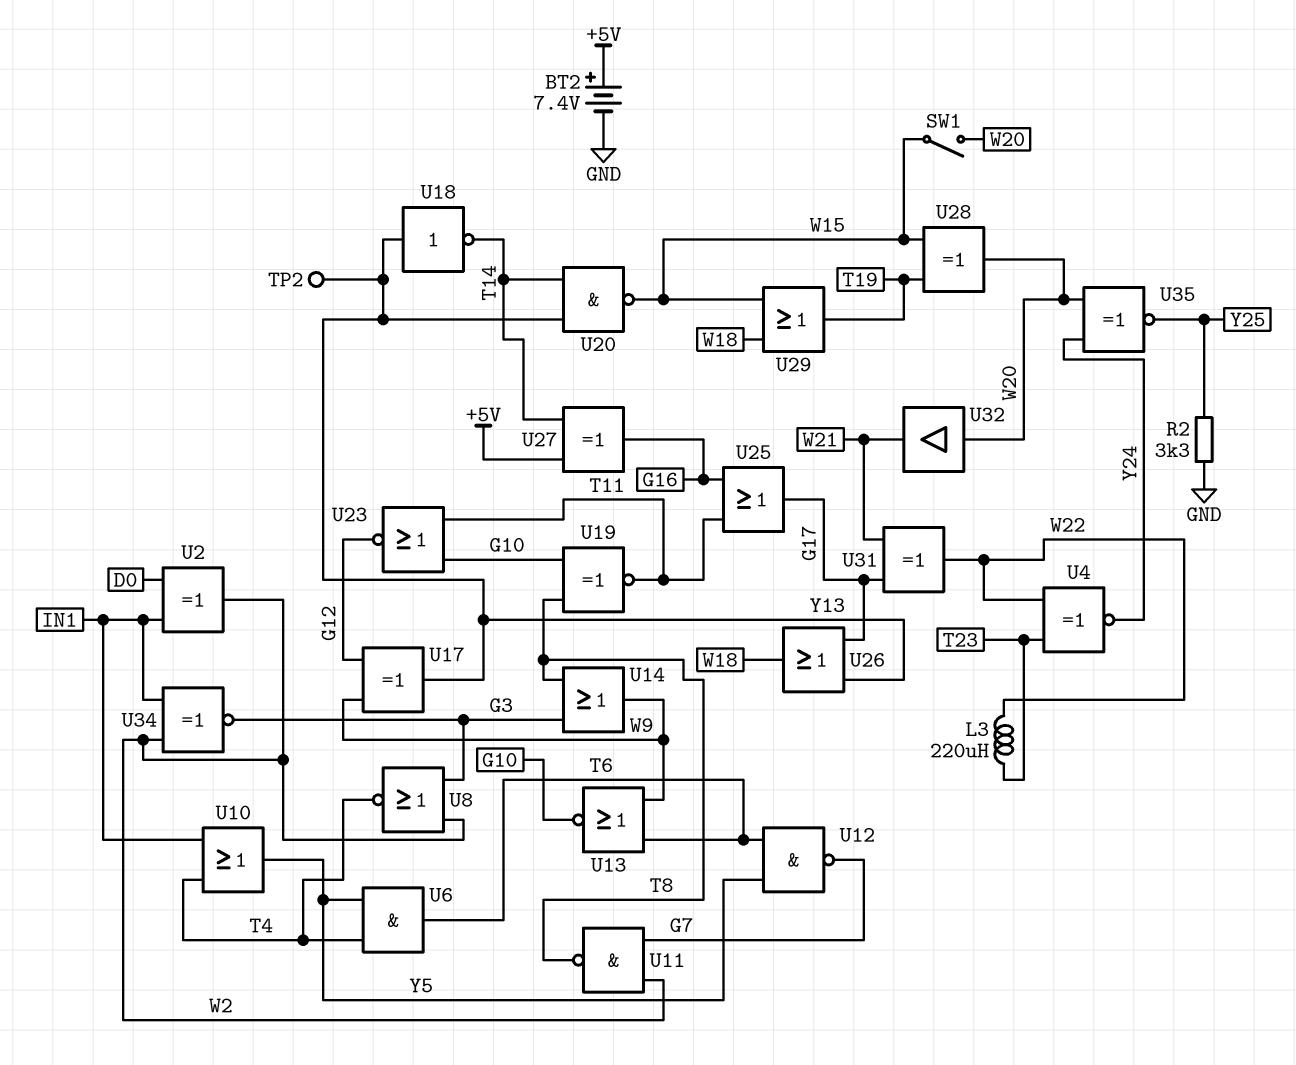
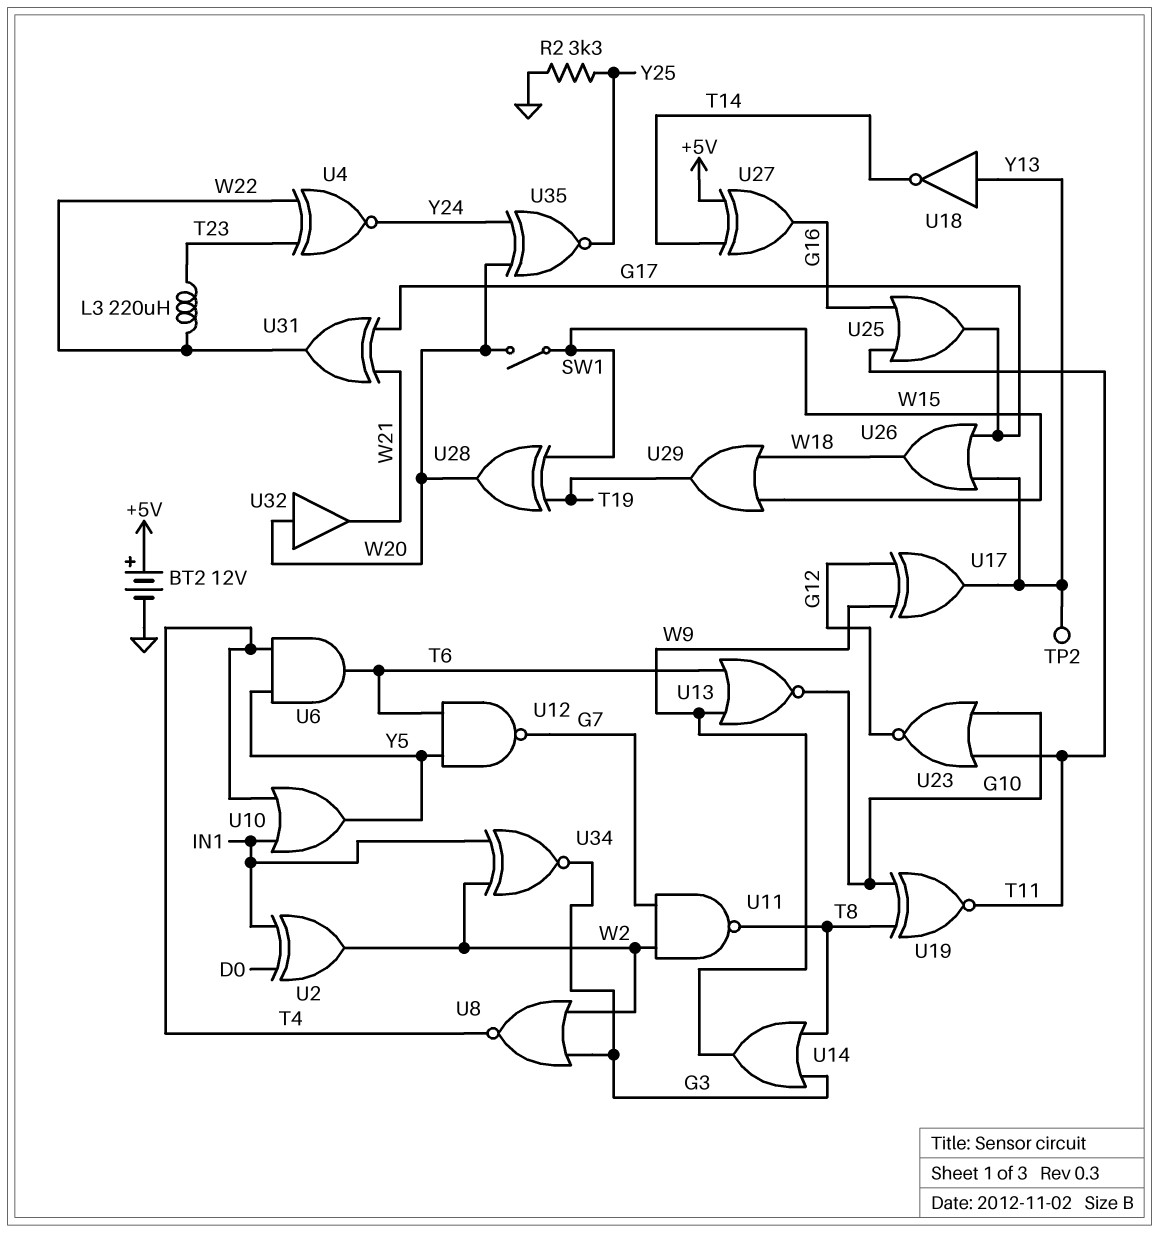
BT2: 7.4V (plus +5V, minus GND) -> 12V (plus +5V, minus GND)
U20: NAND (in T14, in Y13, out W15) -> none

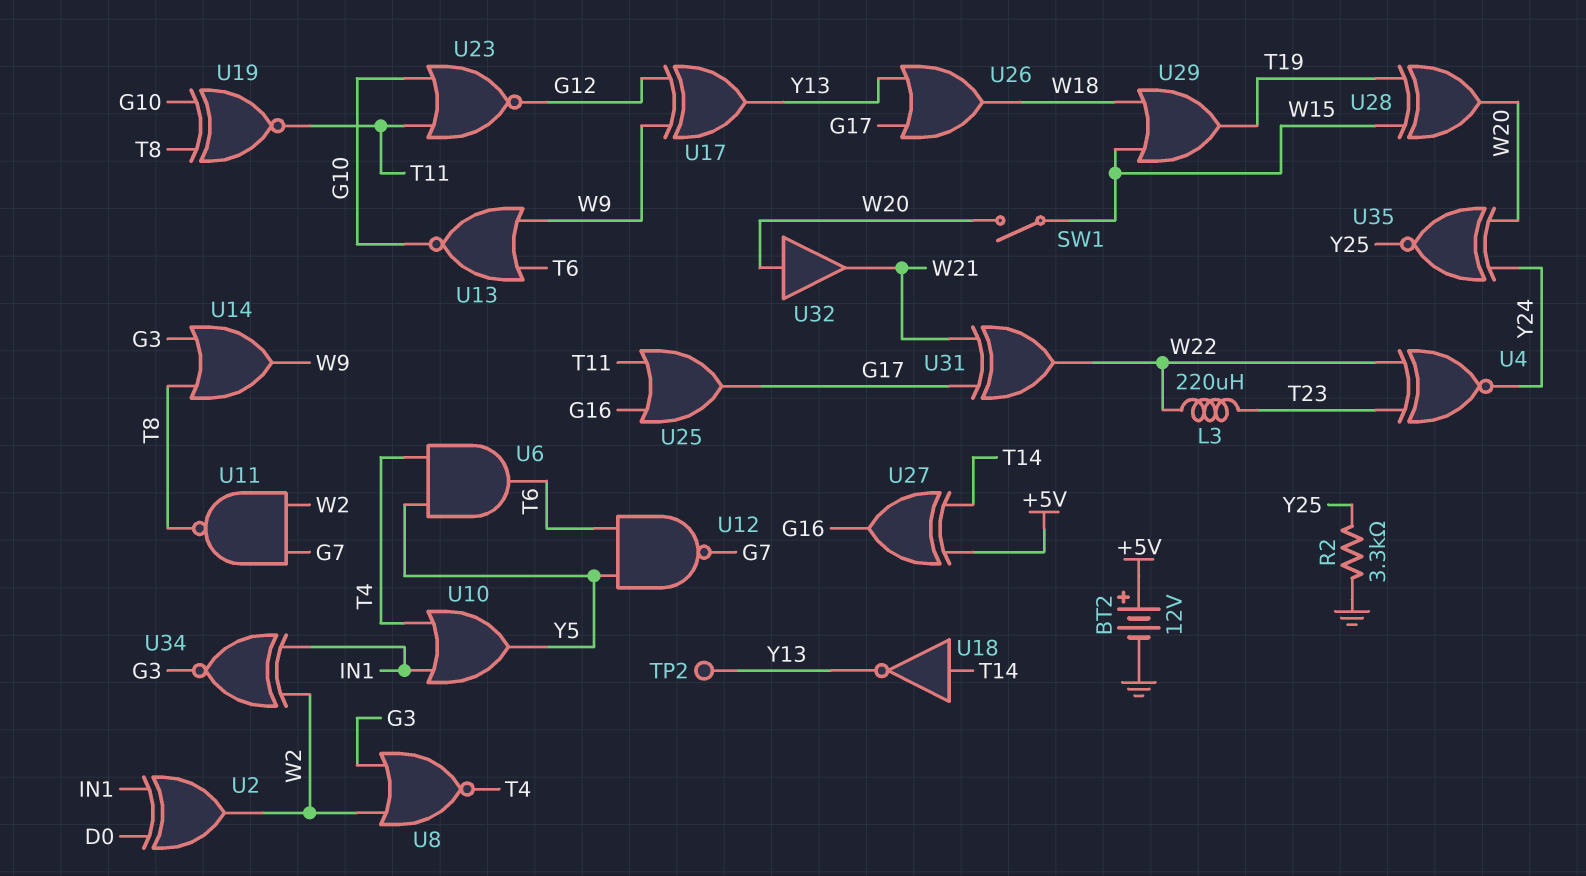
U18: NOT (in Y13, out T14) -> NOT (in T14, out Y13)

